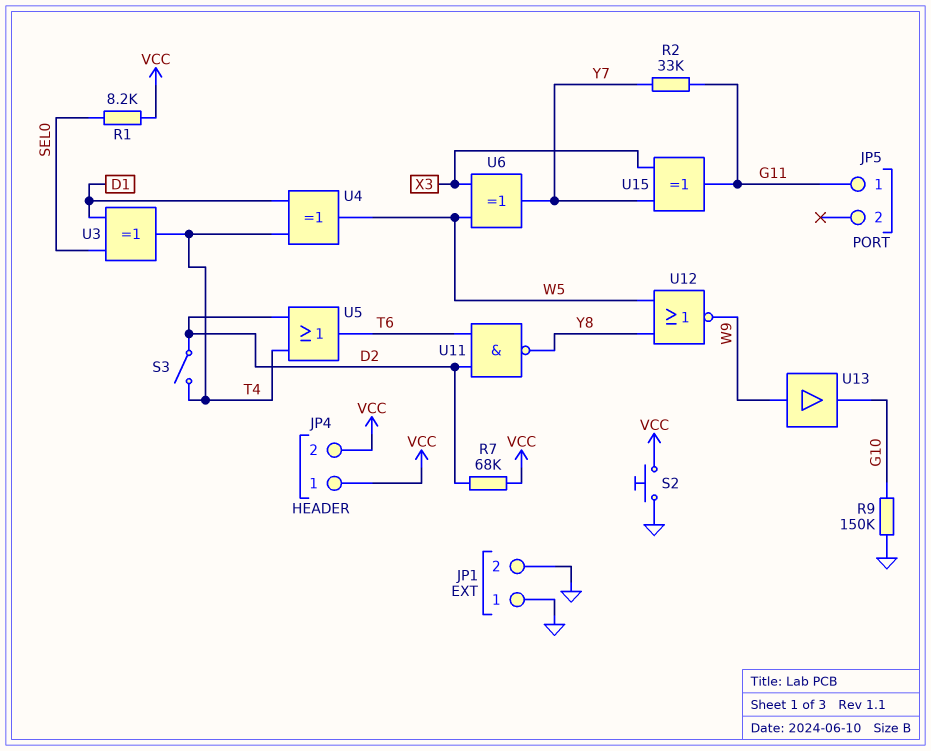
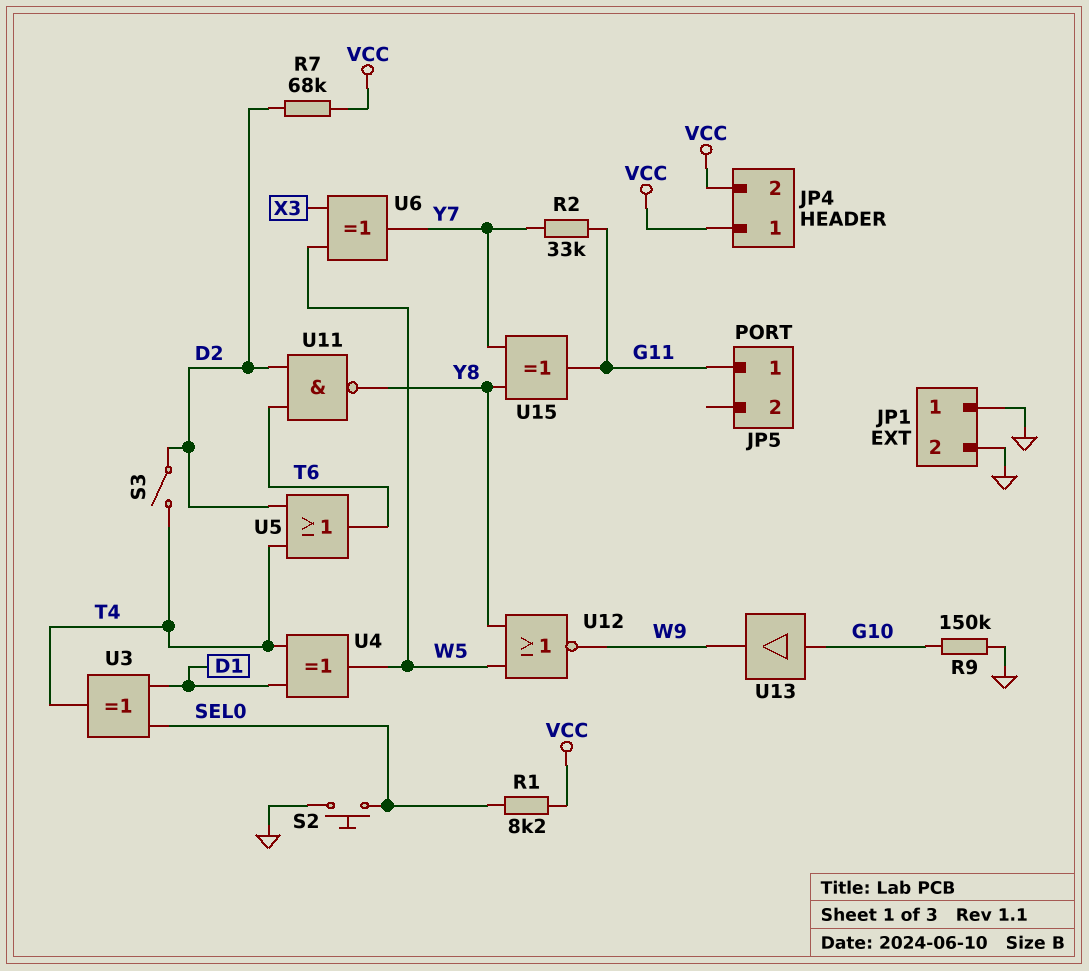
S2: button (GND, VCC) -> button (GND, SEL0)
U13: buffer (in W9, out G10) -> buffer (in G10, out W9)
U15: XOR (in X3, in Y7, out G11) -> XOR (in Y7, in Y8, out G11)

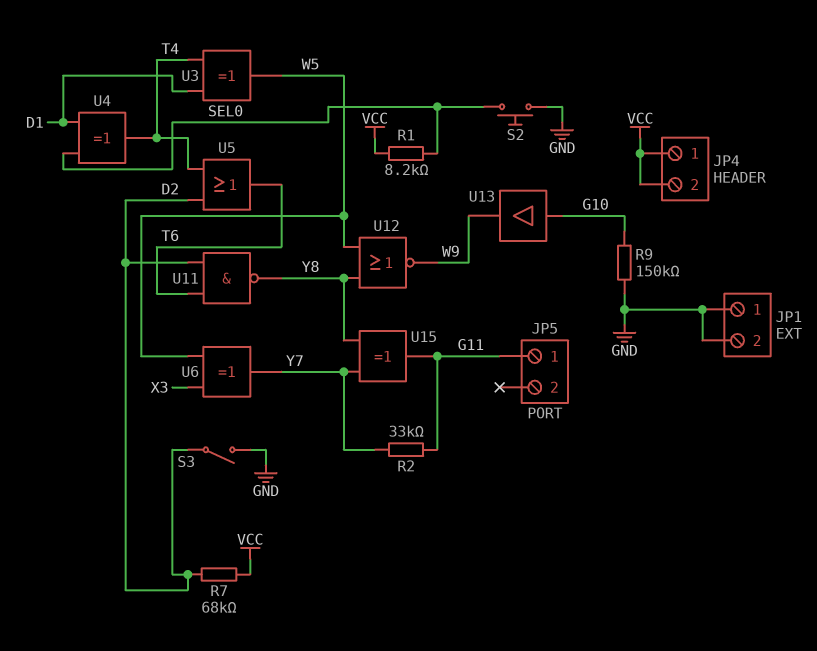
S3: switch (D2, T4) -> switch (D2, GND)
U3: XOR (in D1, in SEL0, out T4) -> XOR (in D1, in T4, out W5)
U4: XOR (in D1, in T4, out W5) -> XOR (in D1, in SEL0, out T4)

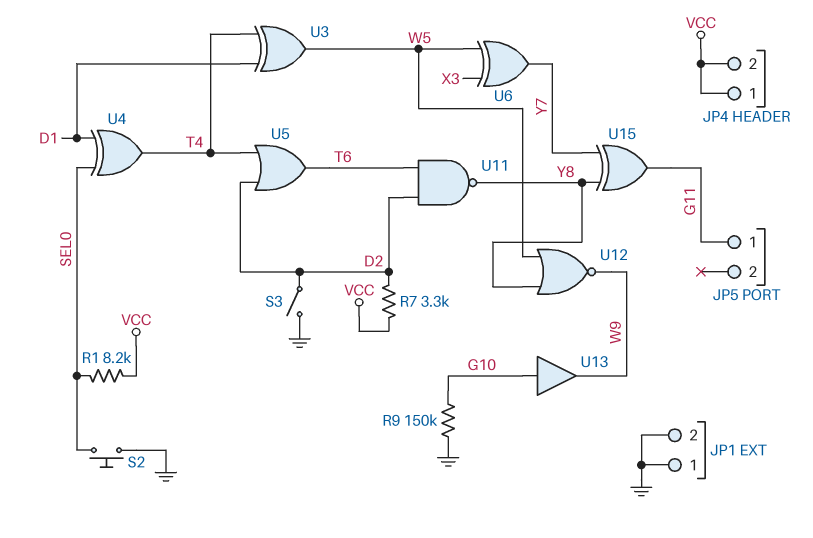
R2: 33k (G11, Y7) -> none
R7: 68k (D2, VCC) -> 3.3k (D2, VCC)

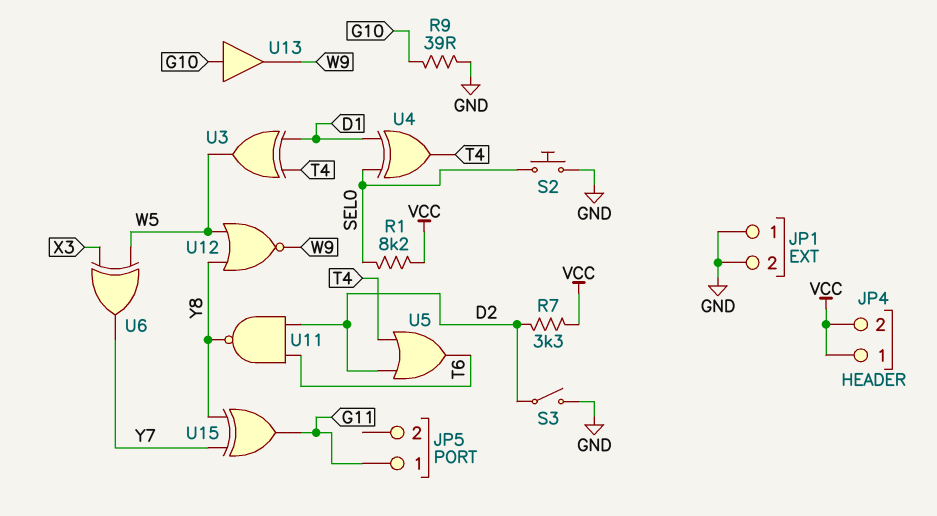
R9: 150k (G10, GND) -> 39 (G10, GND)

